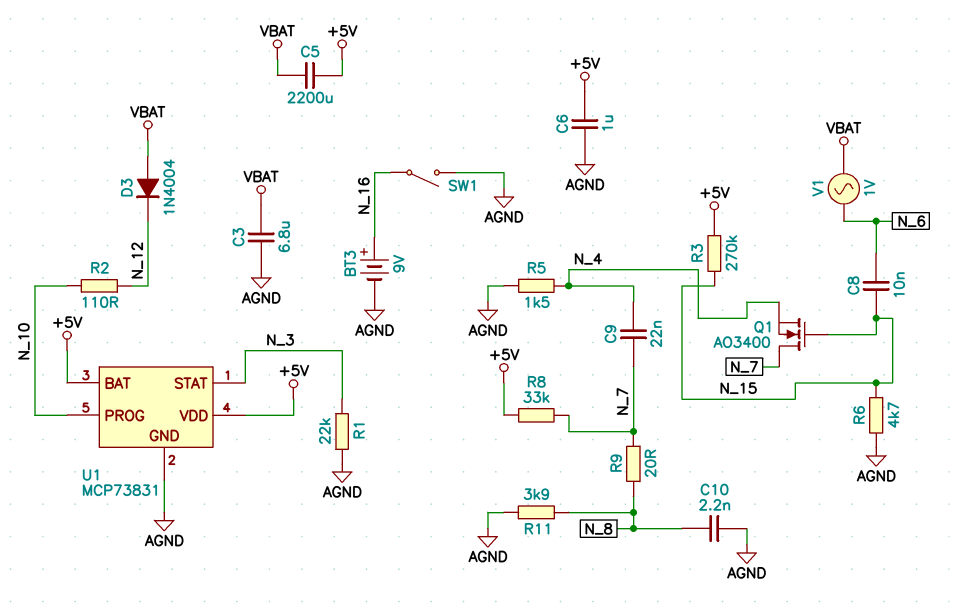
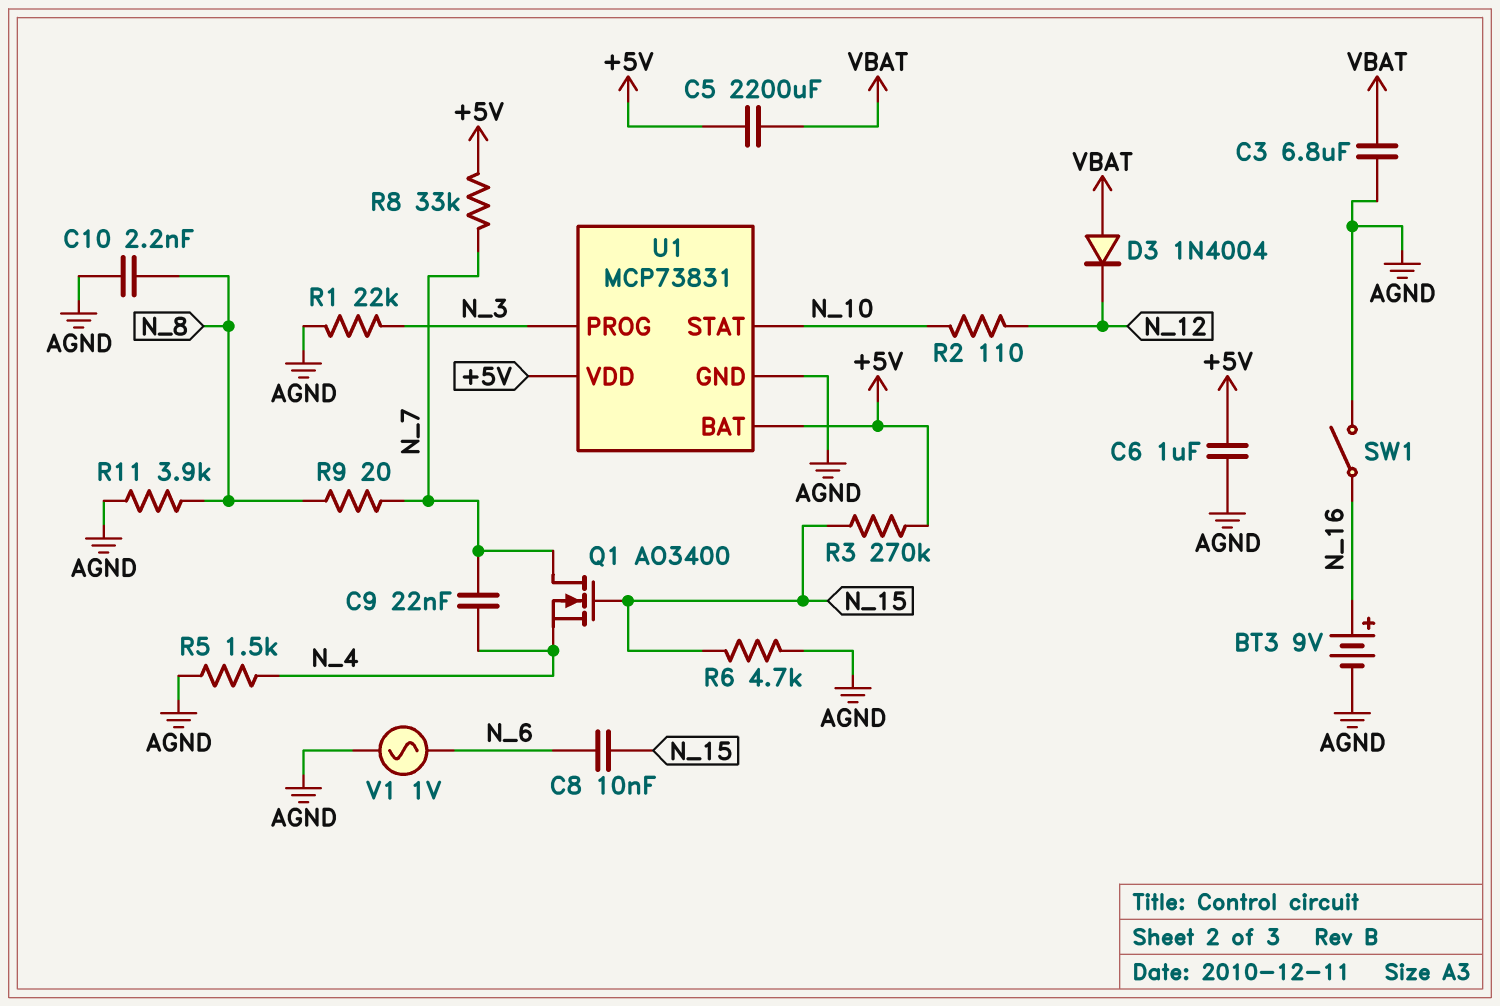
U1 pin PROG: N_10 -> N_3
U1 pin STAT: N_3 -> N_10
V1: AC 1V (N_6, VBAT) -> AC 1V (AGND, N_6)

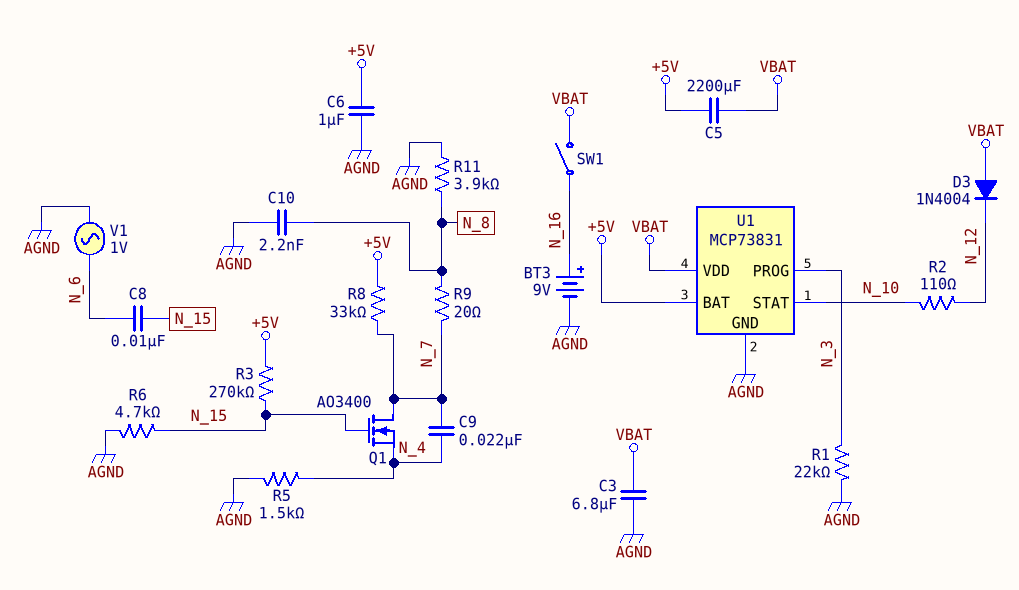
SW1: switch (AGND, N_16) -> switch (N_16, VBAT)
U1 pin VDD: +5V -> VBAT

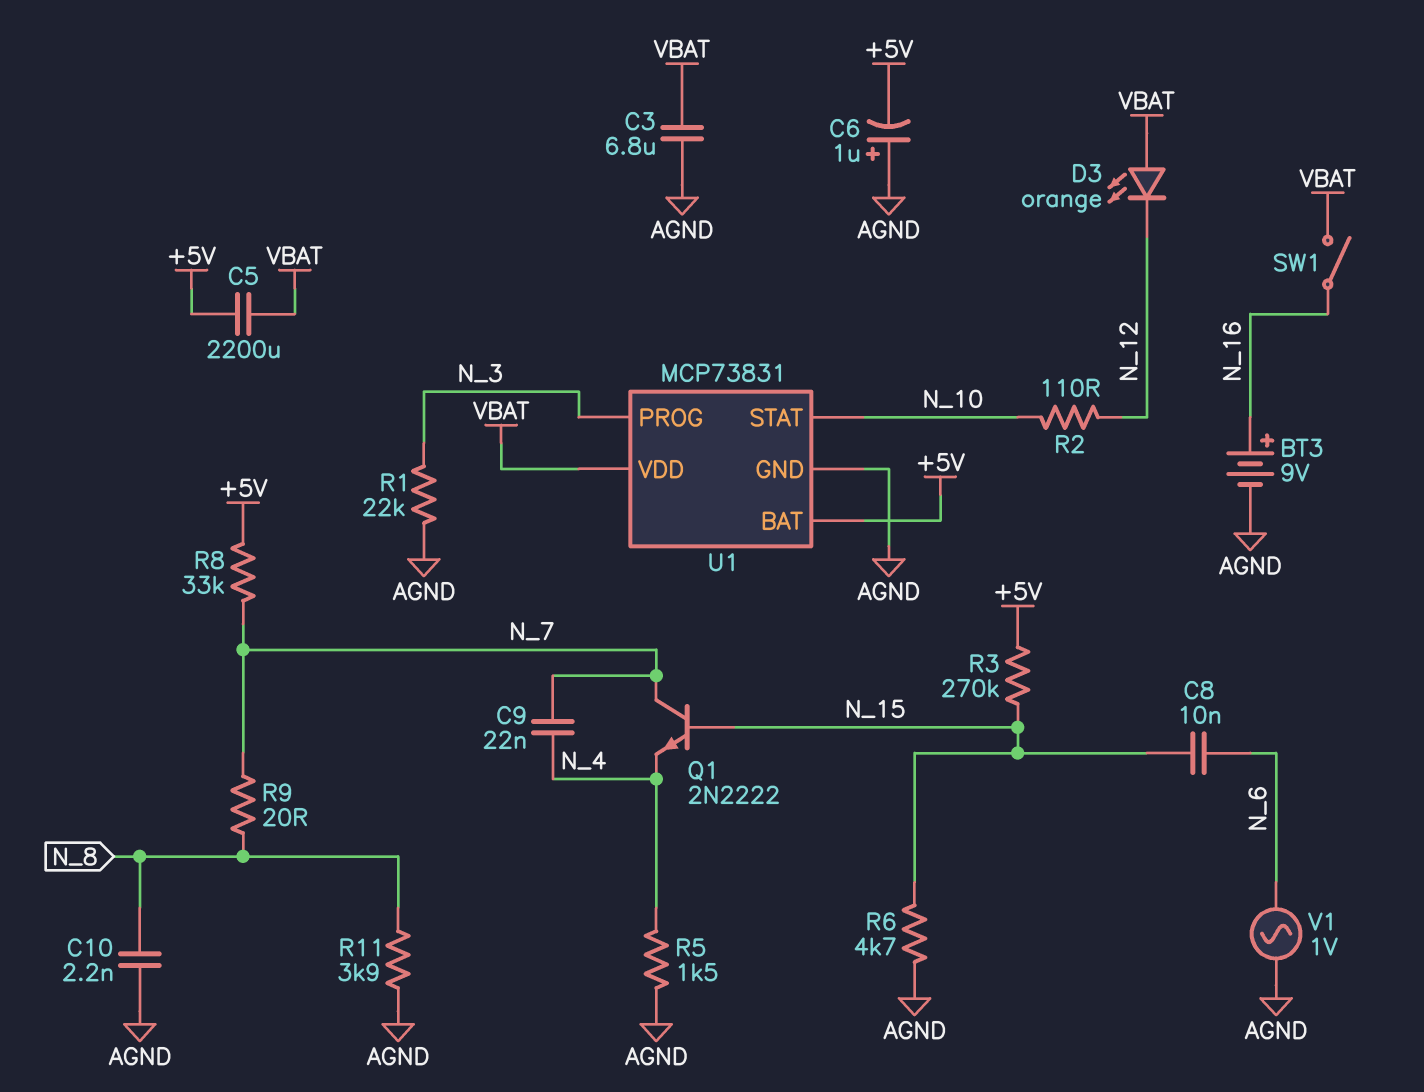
C6: 1uF (+5V, AGND) -> 1uF (plus AGND, minus +5V)
D3: diode 1N4004 (A VBAT, K N_12) -> LED orange (A VBAT, K N_12)
Q1: NMOS AO3400 (G N_15, D N_7, S N_4) -> NPN 2N2222 (B N_15, C N_7, E N_4)

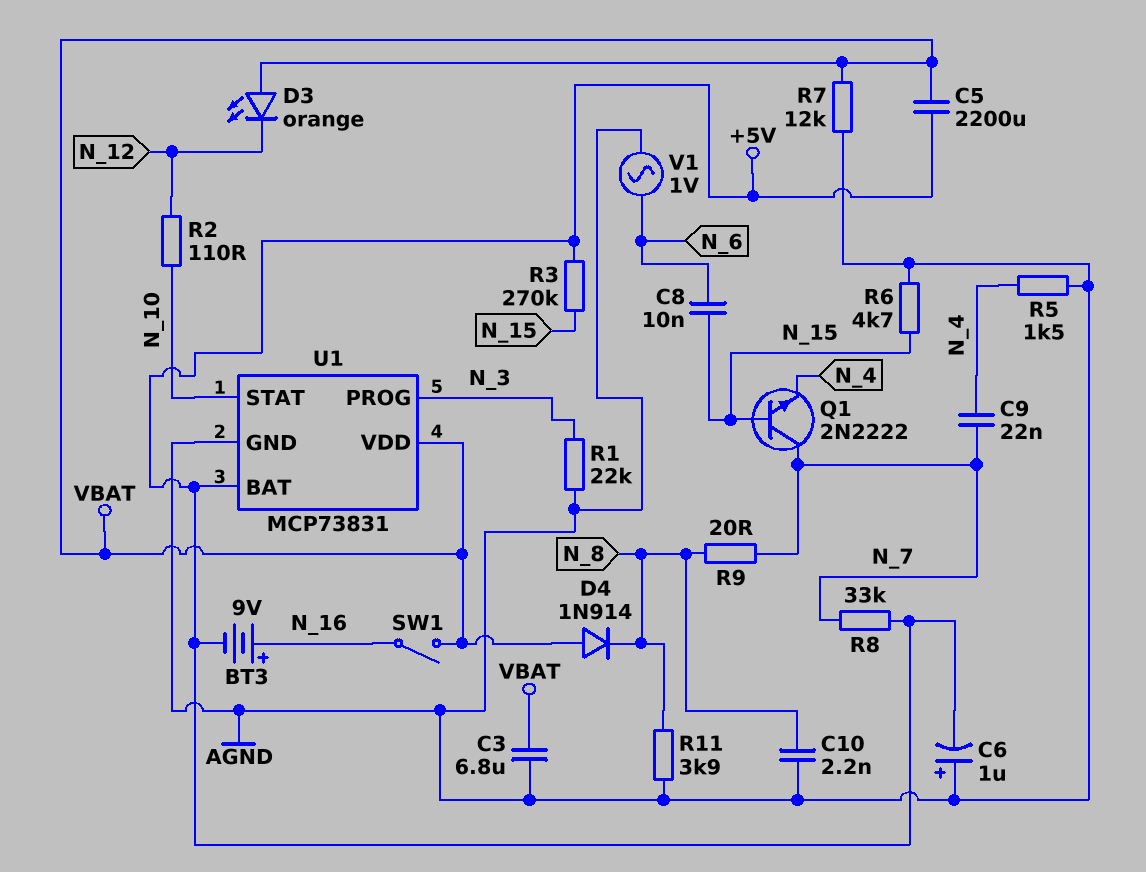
BT3: 9V (plus N_16, minus AGND) -> 9V (plus N_16, minus +5V)
D4: none -> diode 1N914 (A VBAT, K N_8)
R7: none -> 12k (AGND, VBAT)

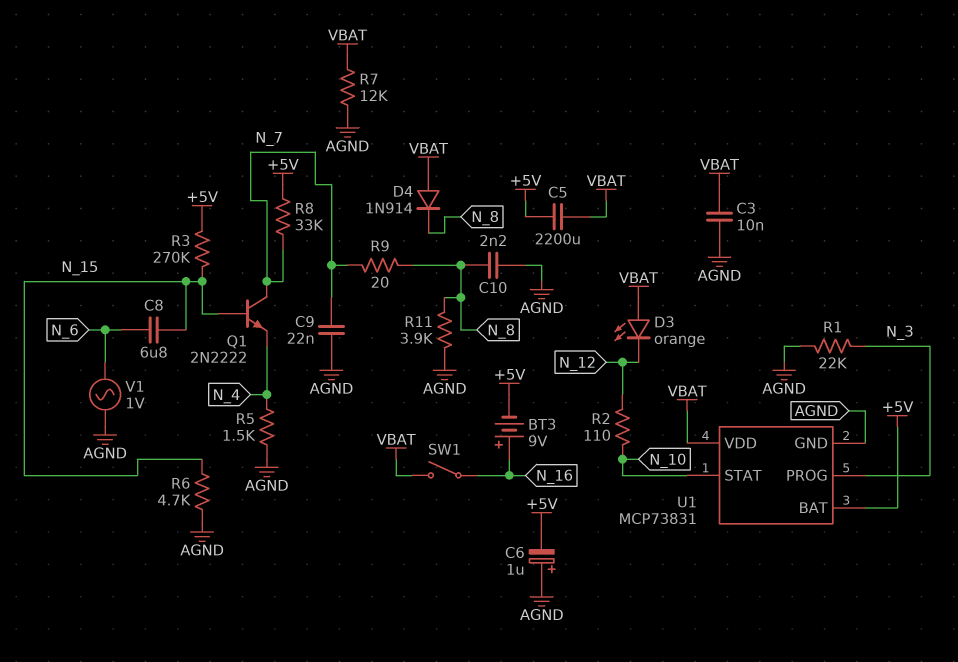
C3: 6.8uF (AGND, VBAT) -> 10nF (AGND, VBAT)
C8: 10nF (N_6, N_15) -> 6.8uF (N_6, N_15)
C9: 22nF (N_4, N_7) -> 22nF (AGND, N_7)

